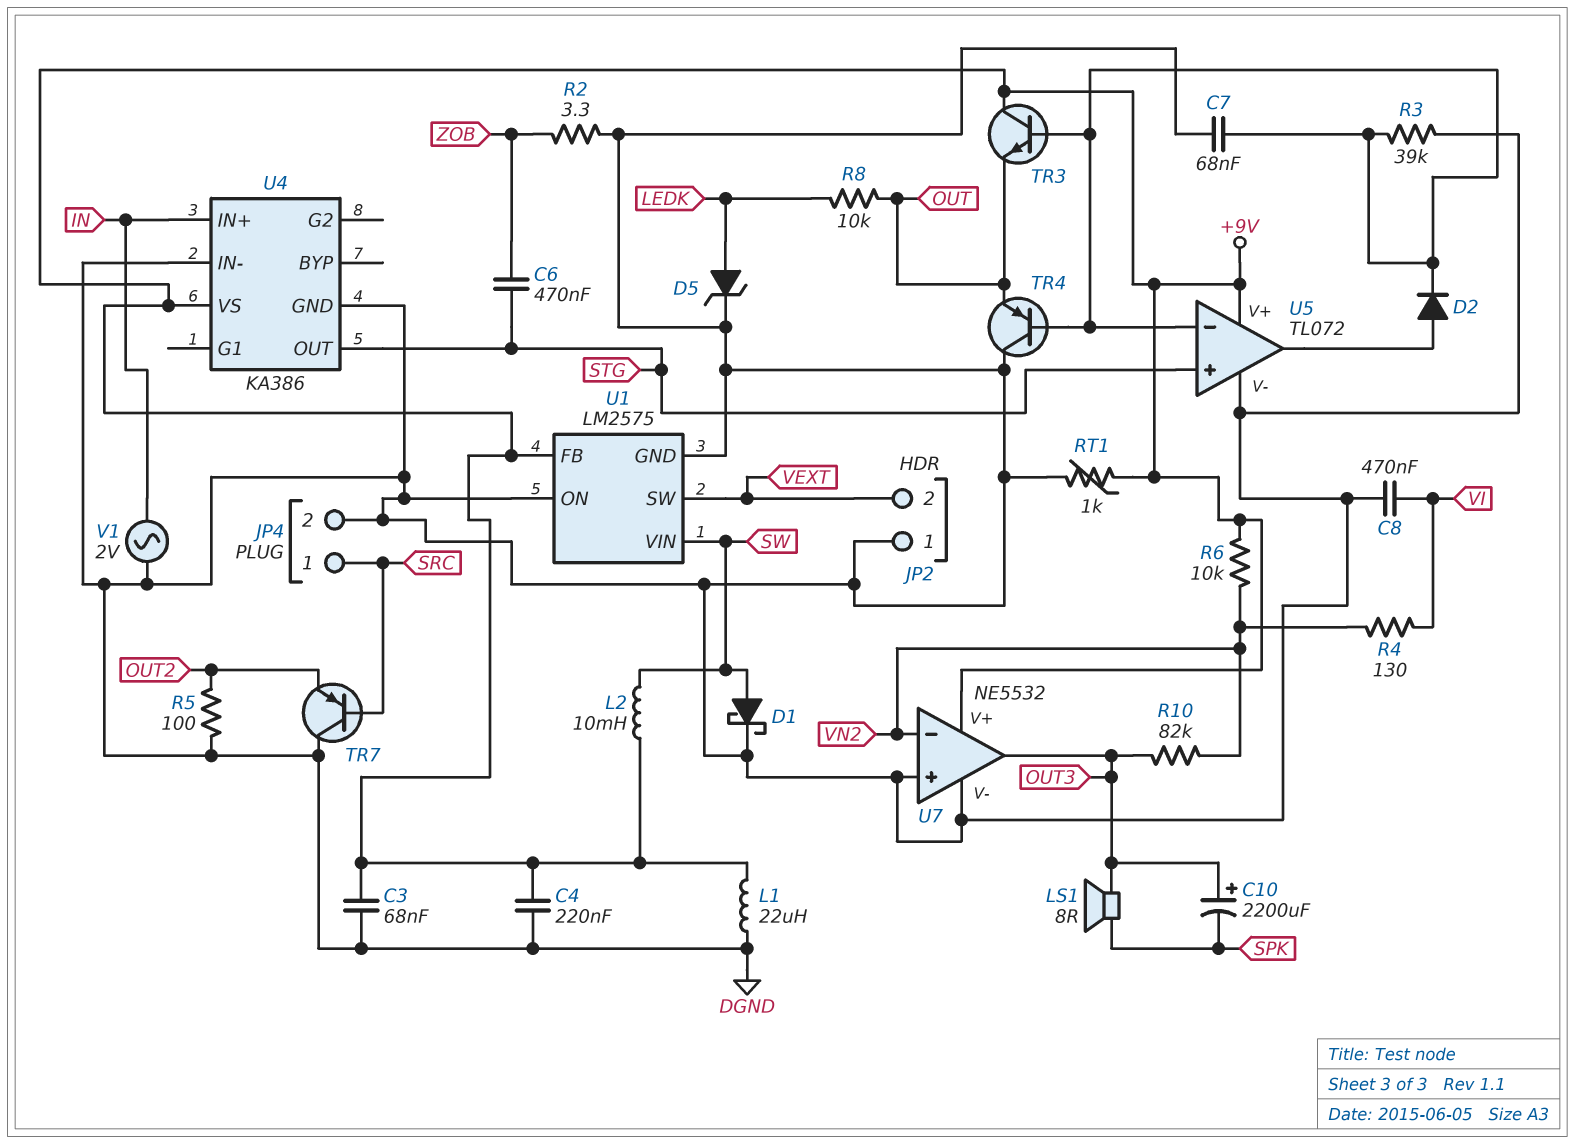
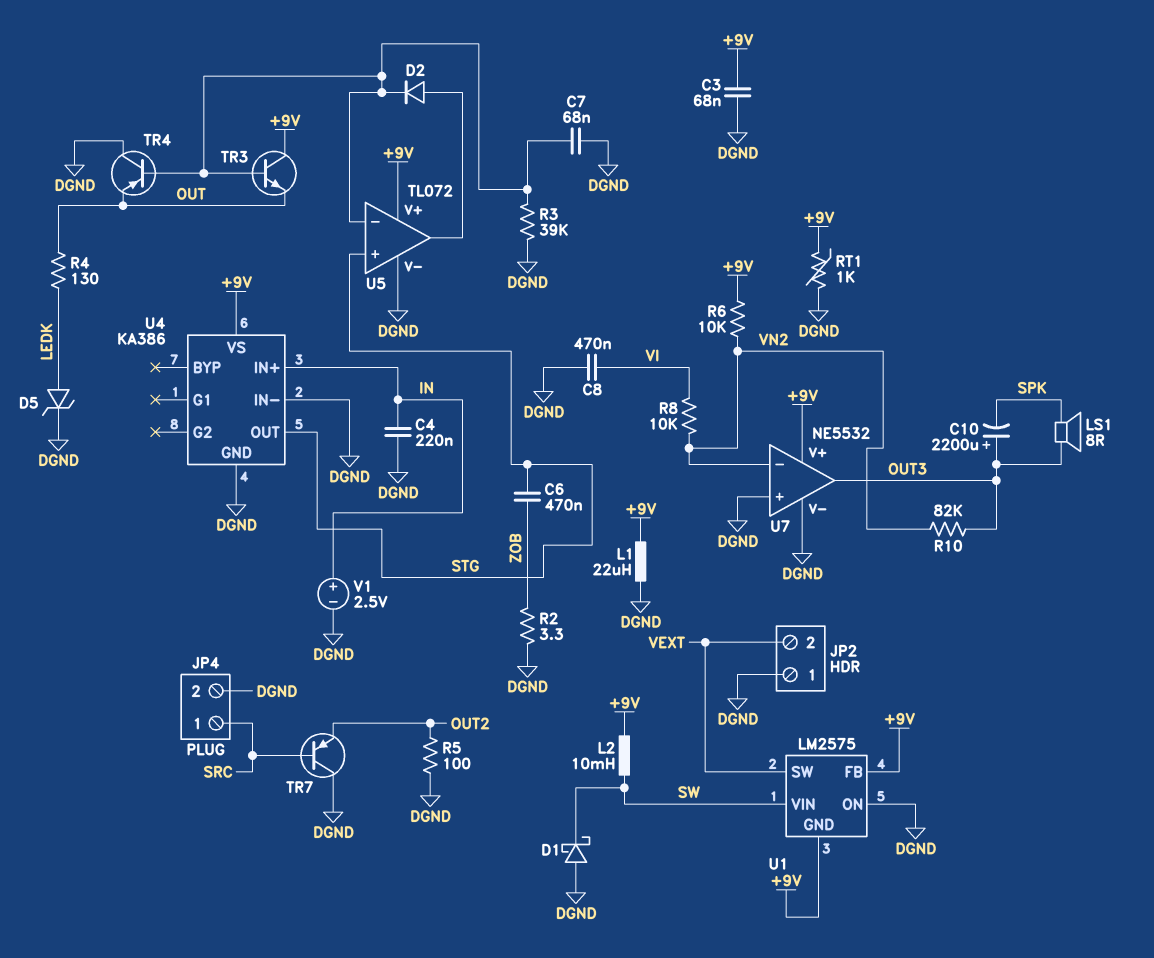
C4: 220nF (+9V, DGND) -> 220nF (DGND, IN)
D1: schottky (A SW, K DGND) -> schottky (A DGND, K SW)
R4: 130 (VI, VN2) -> 130 (LEDK, OUT)
R8: 10k (LEDK, OUT) -> 10k (VI, VN2)
U1 pin GND: DGND -> +9V
V1: AC 2V (DGND, IN) -> 2.5V (plus IN, minus DGND)

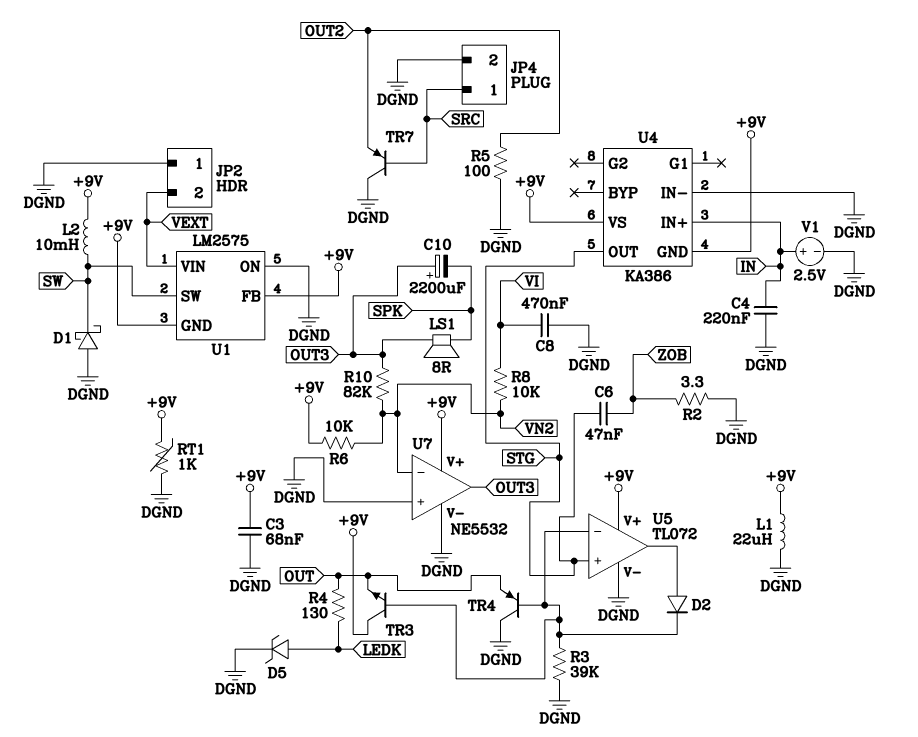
C6: 470nF (STG, ZOB) -> 47nF (STG, ZOB)
C7: 68nF (DGND, U5/in-) -> none
U1 pin SW: VEXT -> SW
U1 pin VIN: SW -> VEXT
U4 pin GND: DGND -> +9V

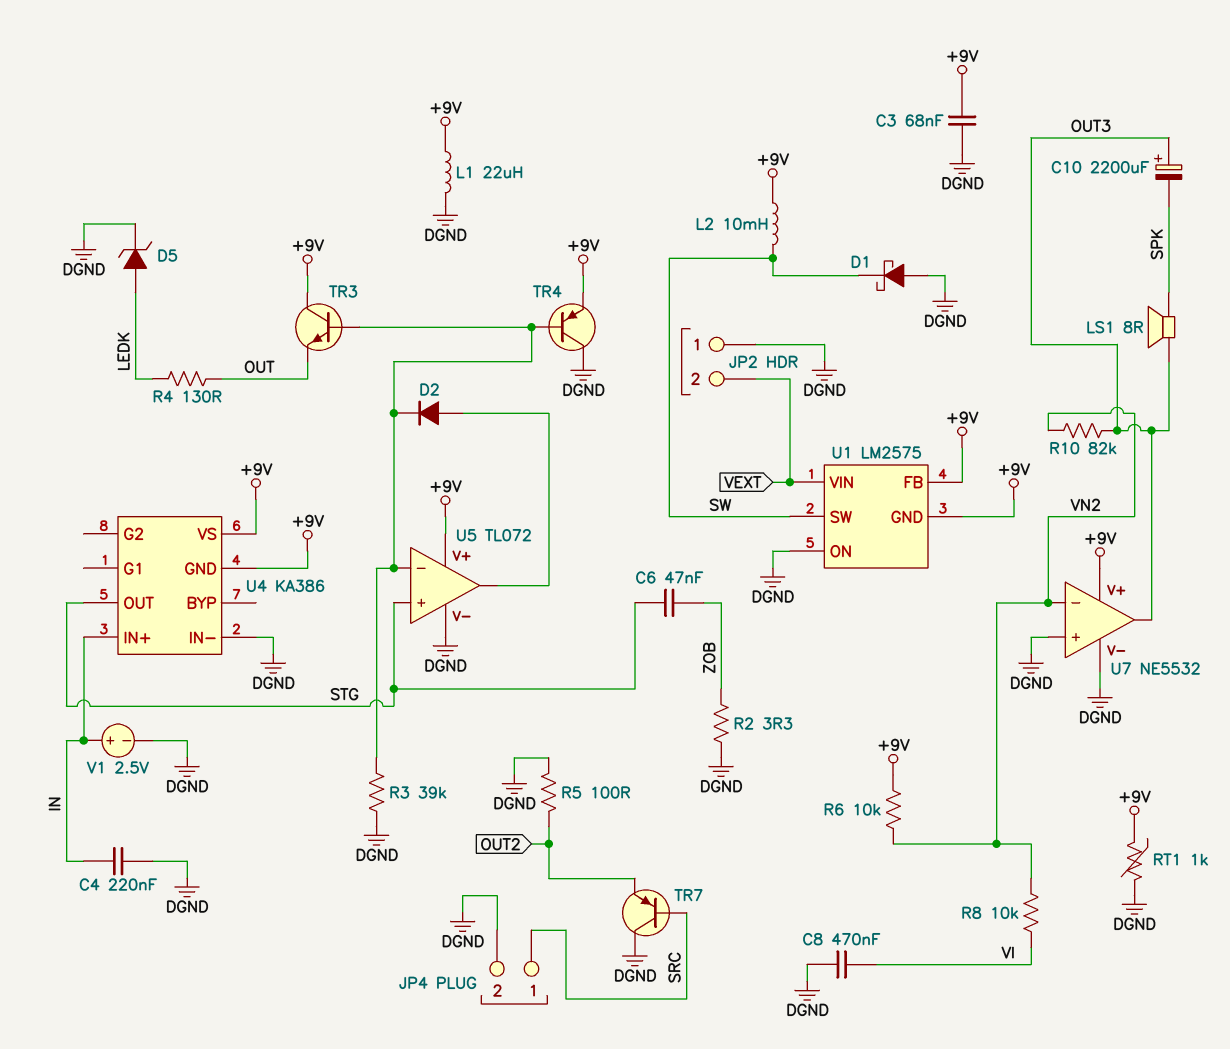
TR4: PNP (B U5/in-, C DGND, E OUT) -> PNP (B U5/in-, C DGND, E +9V)

